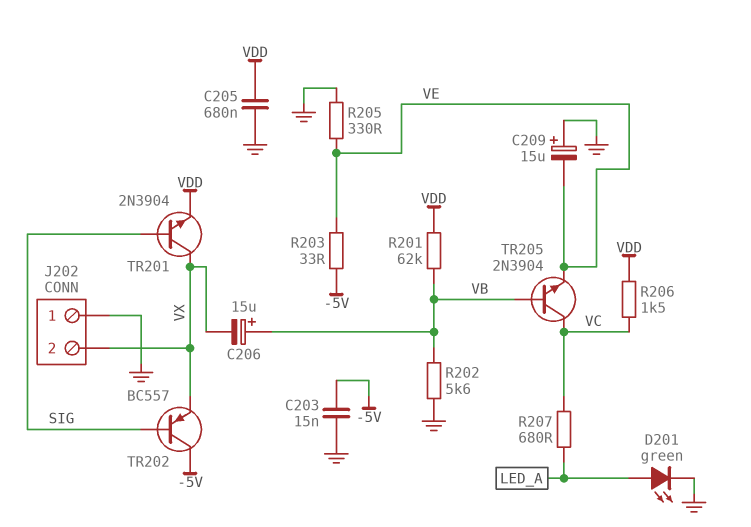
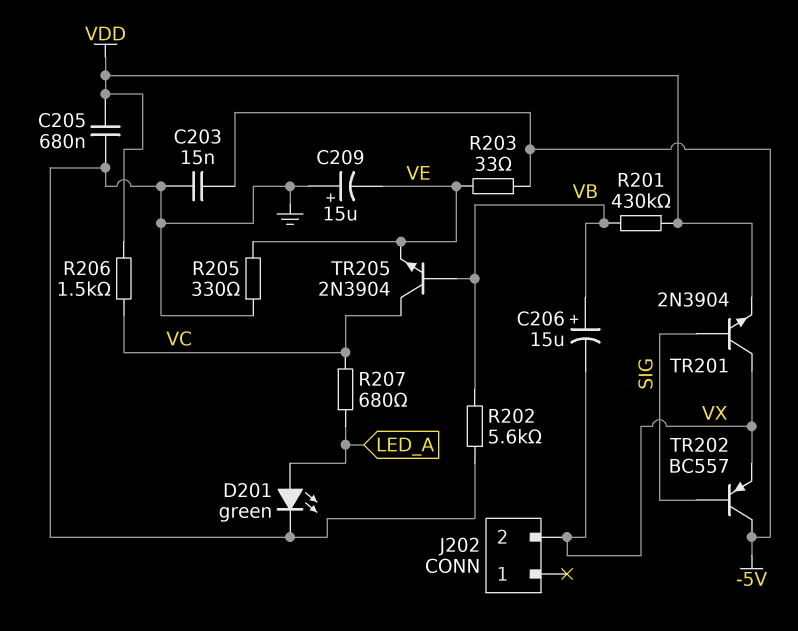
J202 pin 1: GND -> none
R201: 62k (VB, VDD) -> 430k (VB, VDD)

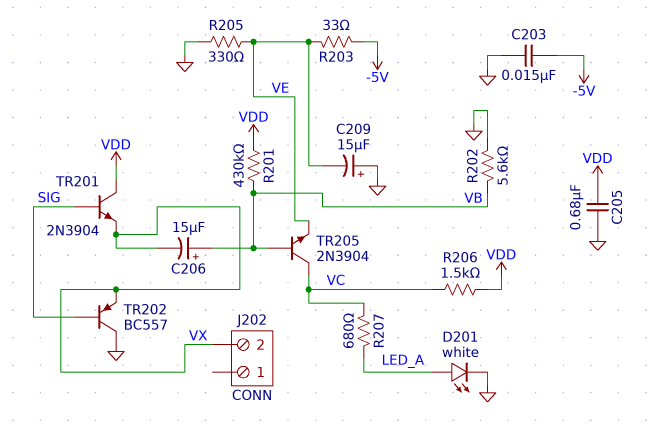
D201: LED green (A LED_A, K GND) -> LED white (A LED_A, K GND)
TR201: NPN 2N3904 (B SIG, C VX, E VDD) -> NPN 2N3904 (B SIG, C VDD, E VX)
TR202: PNP BC557 (B SIG, C -5V, E VX) -> PNP BC557 (B SIG, C GND, E VX)

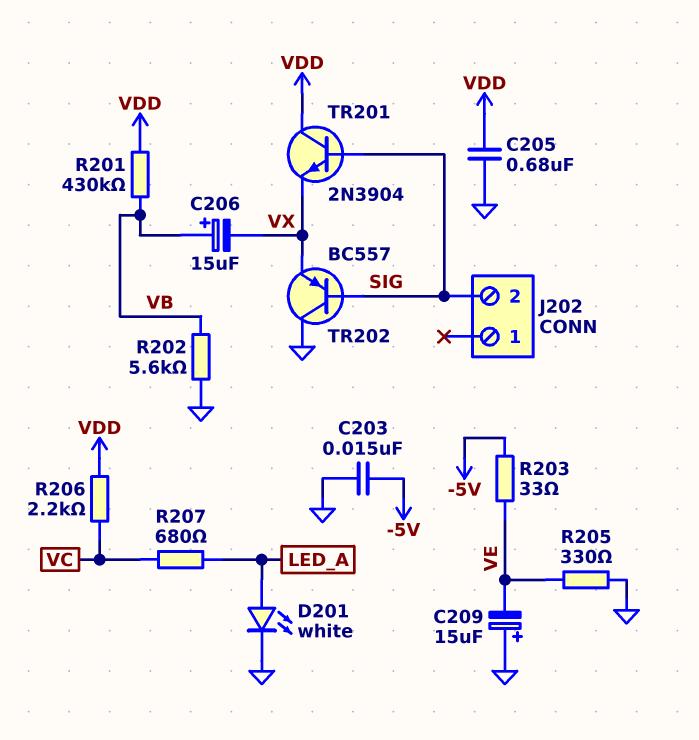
J202 pin 2: VX -> SIG
R206: 1.5k (VC, VDD) -> 2.2k (VC, VDD)
TR205: NPN 2N3904 (B VB, C VC, E VE) -> none

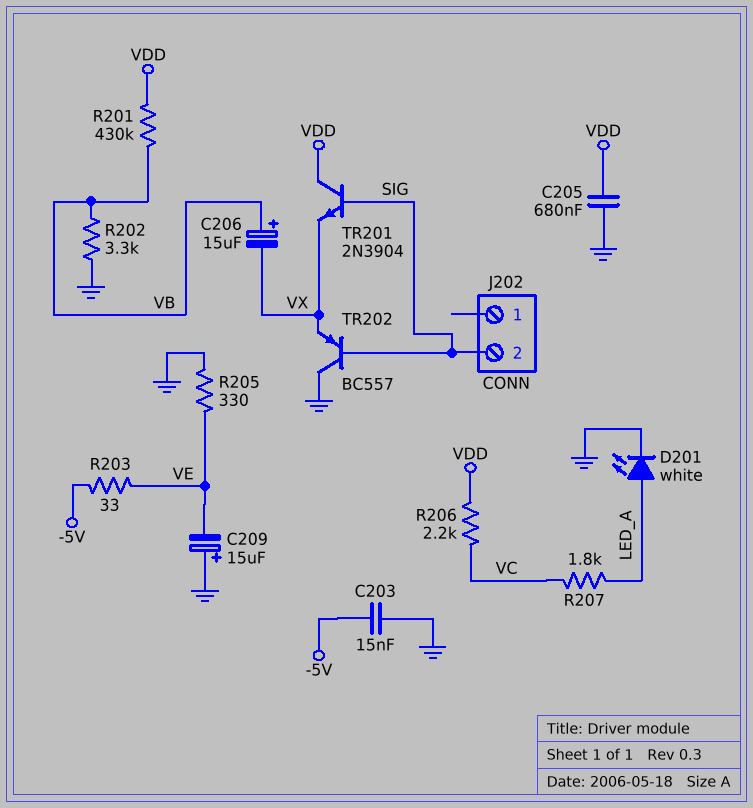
R202: 5.6k (GND, VB) -> 3.3k (GND, VB)
R207: 680 (LED_A, VC) -> 1.8k (LED_A, VC)

